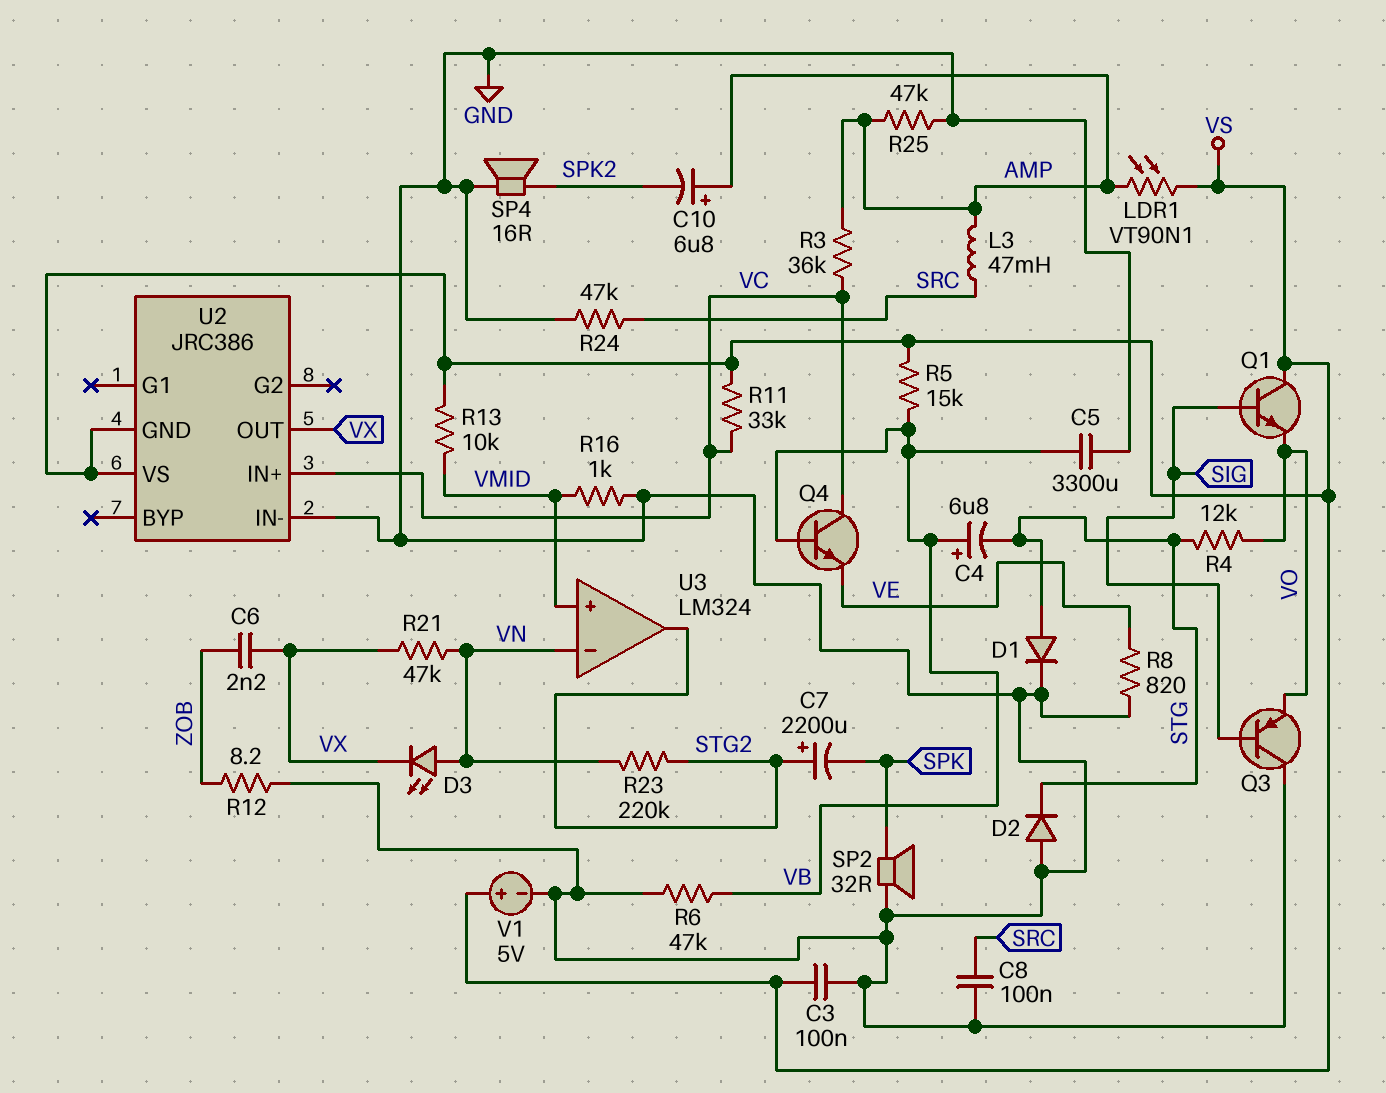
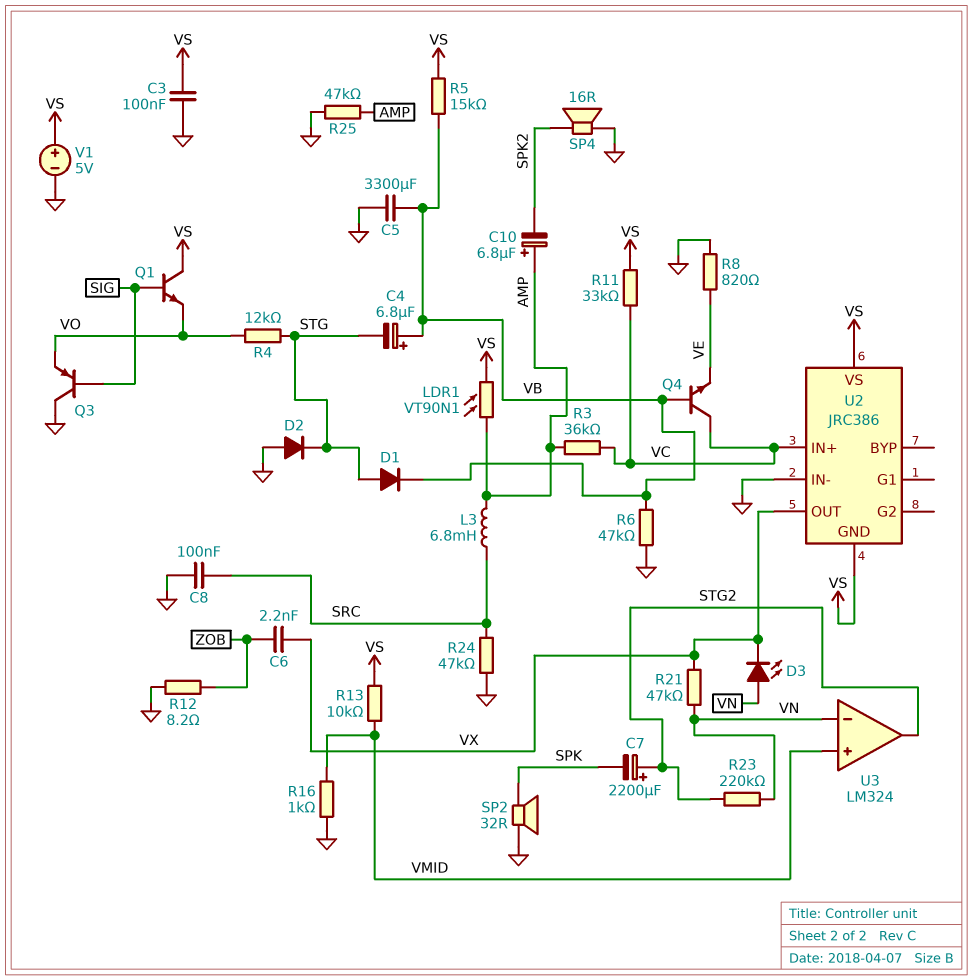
D1: diode (A STG, K GND) -> diode (A STG, K VB)
L3: 47mH (AMP, SRC) -> 6.8mH (AMP, SRC)

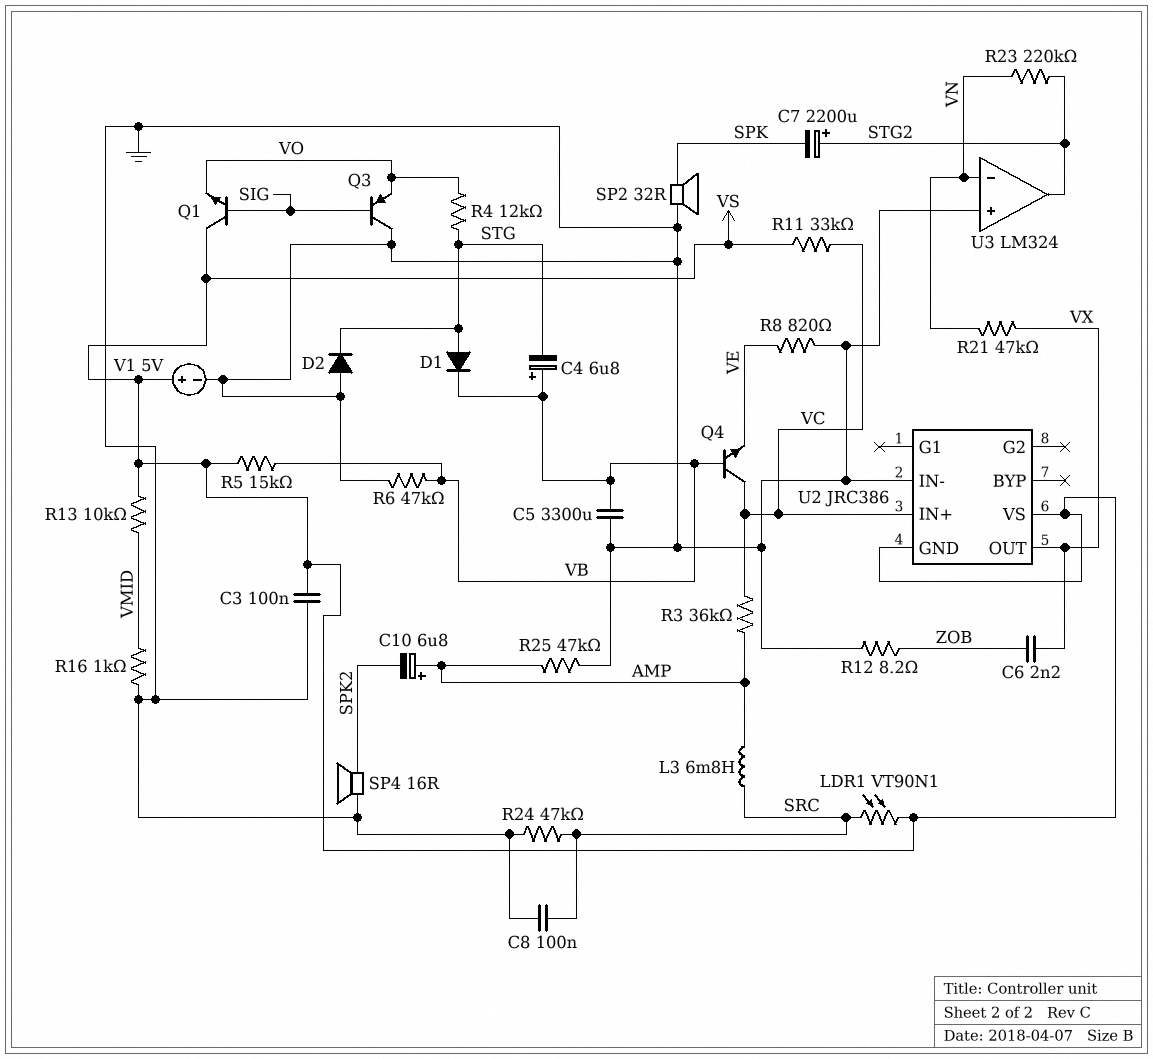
D3: LED (A VN, K VX) -> none
LDR1: VT90N1 (AMP, VS) -> VT90N1 (SRC, VS)
U3 pin in+: VMID -> GND

